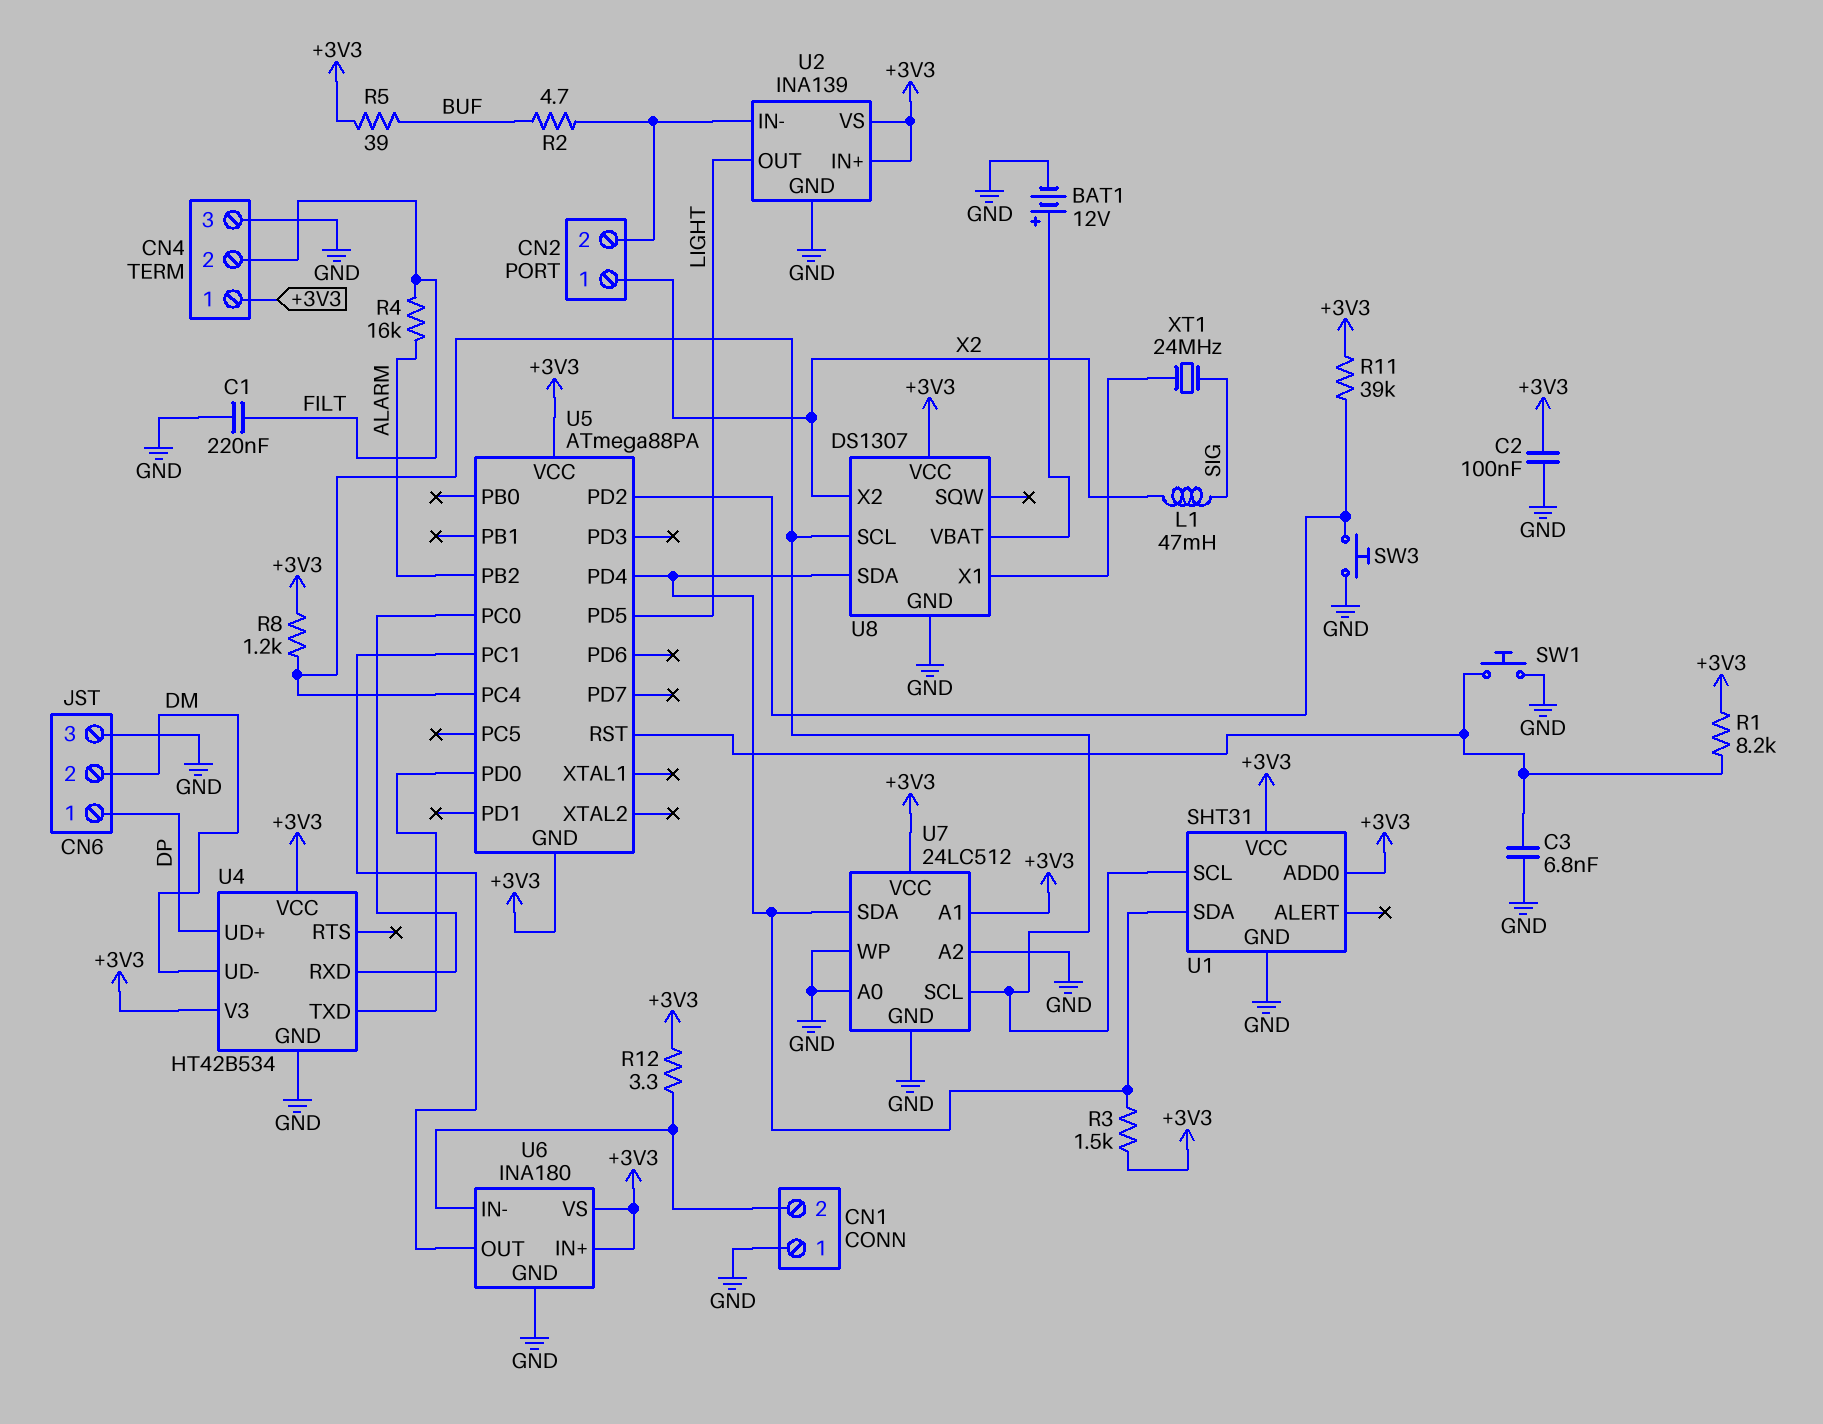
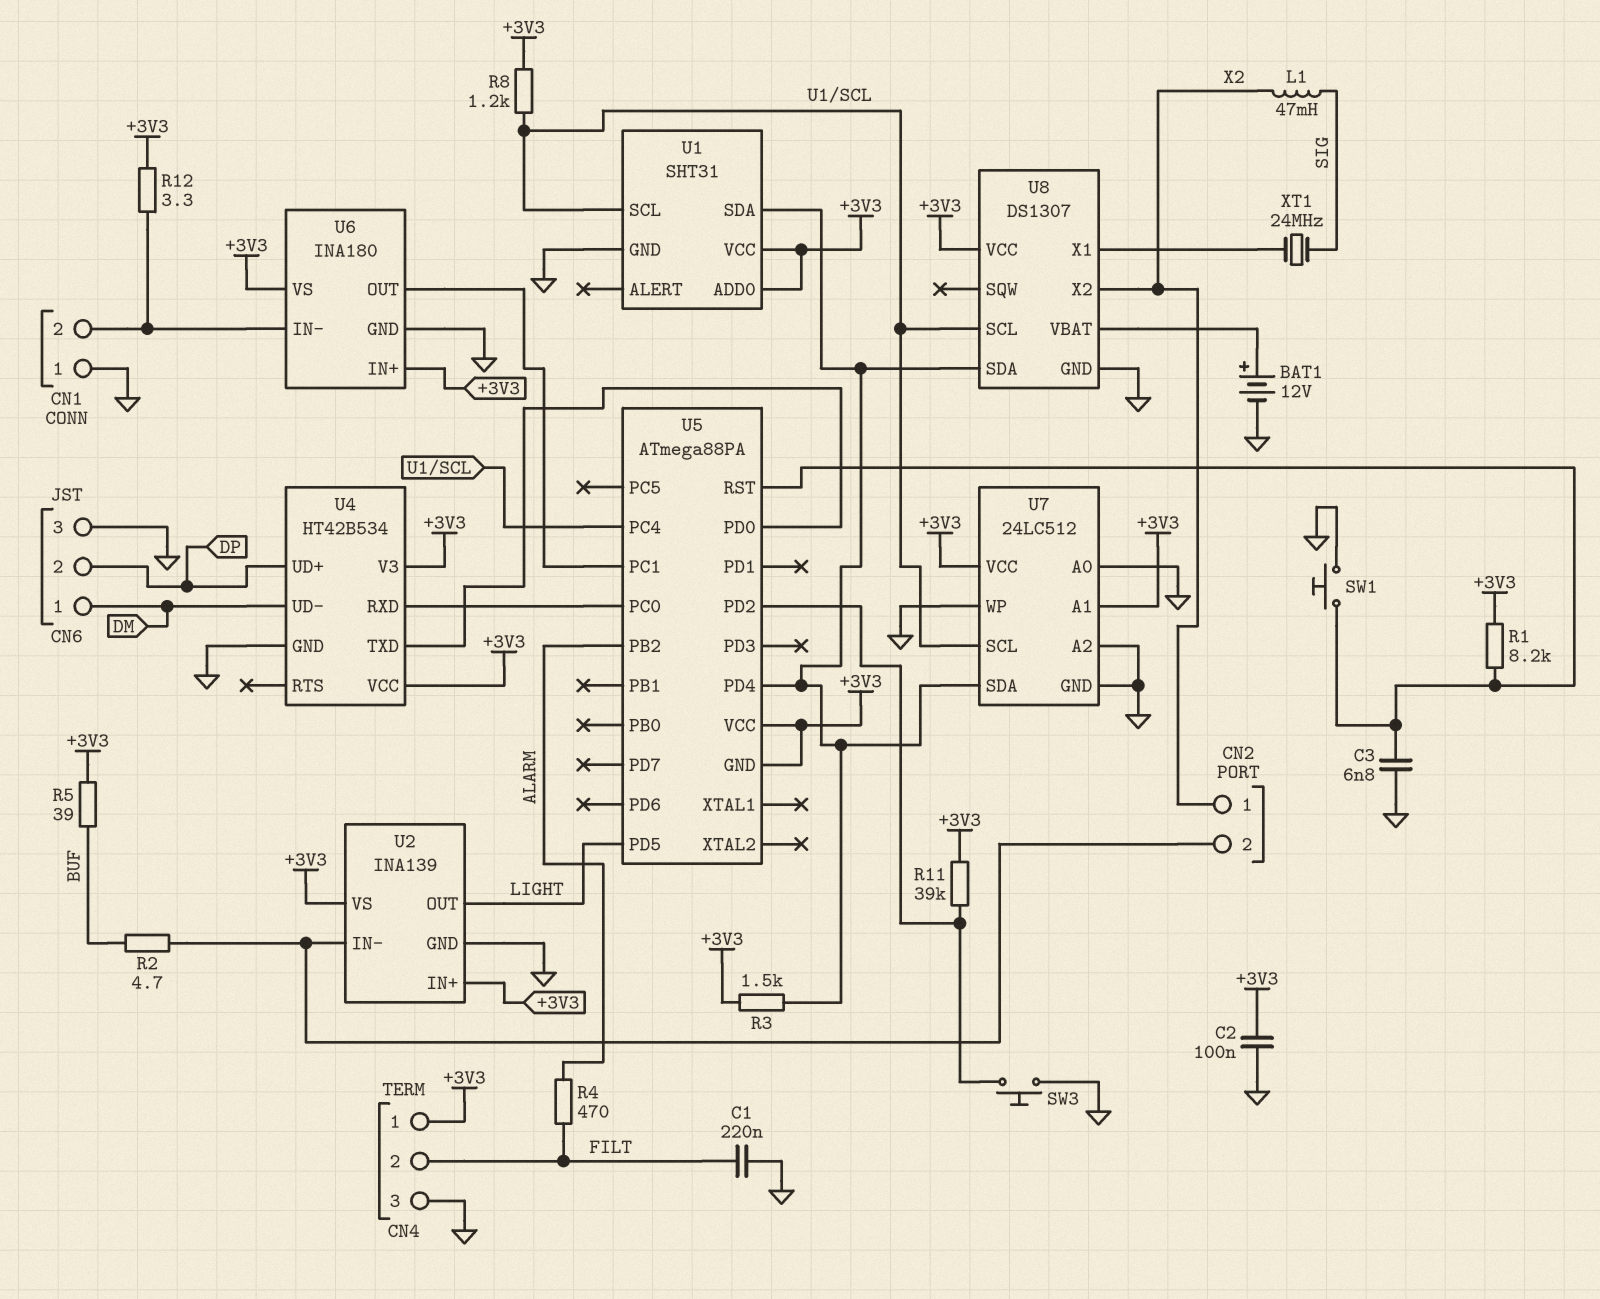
CN6 pin 1: DP -> DM
CN6 pin 2: DM -> DP
R4: 16k (ALARM, FILT) -> 470 (ALARM, FILT)

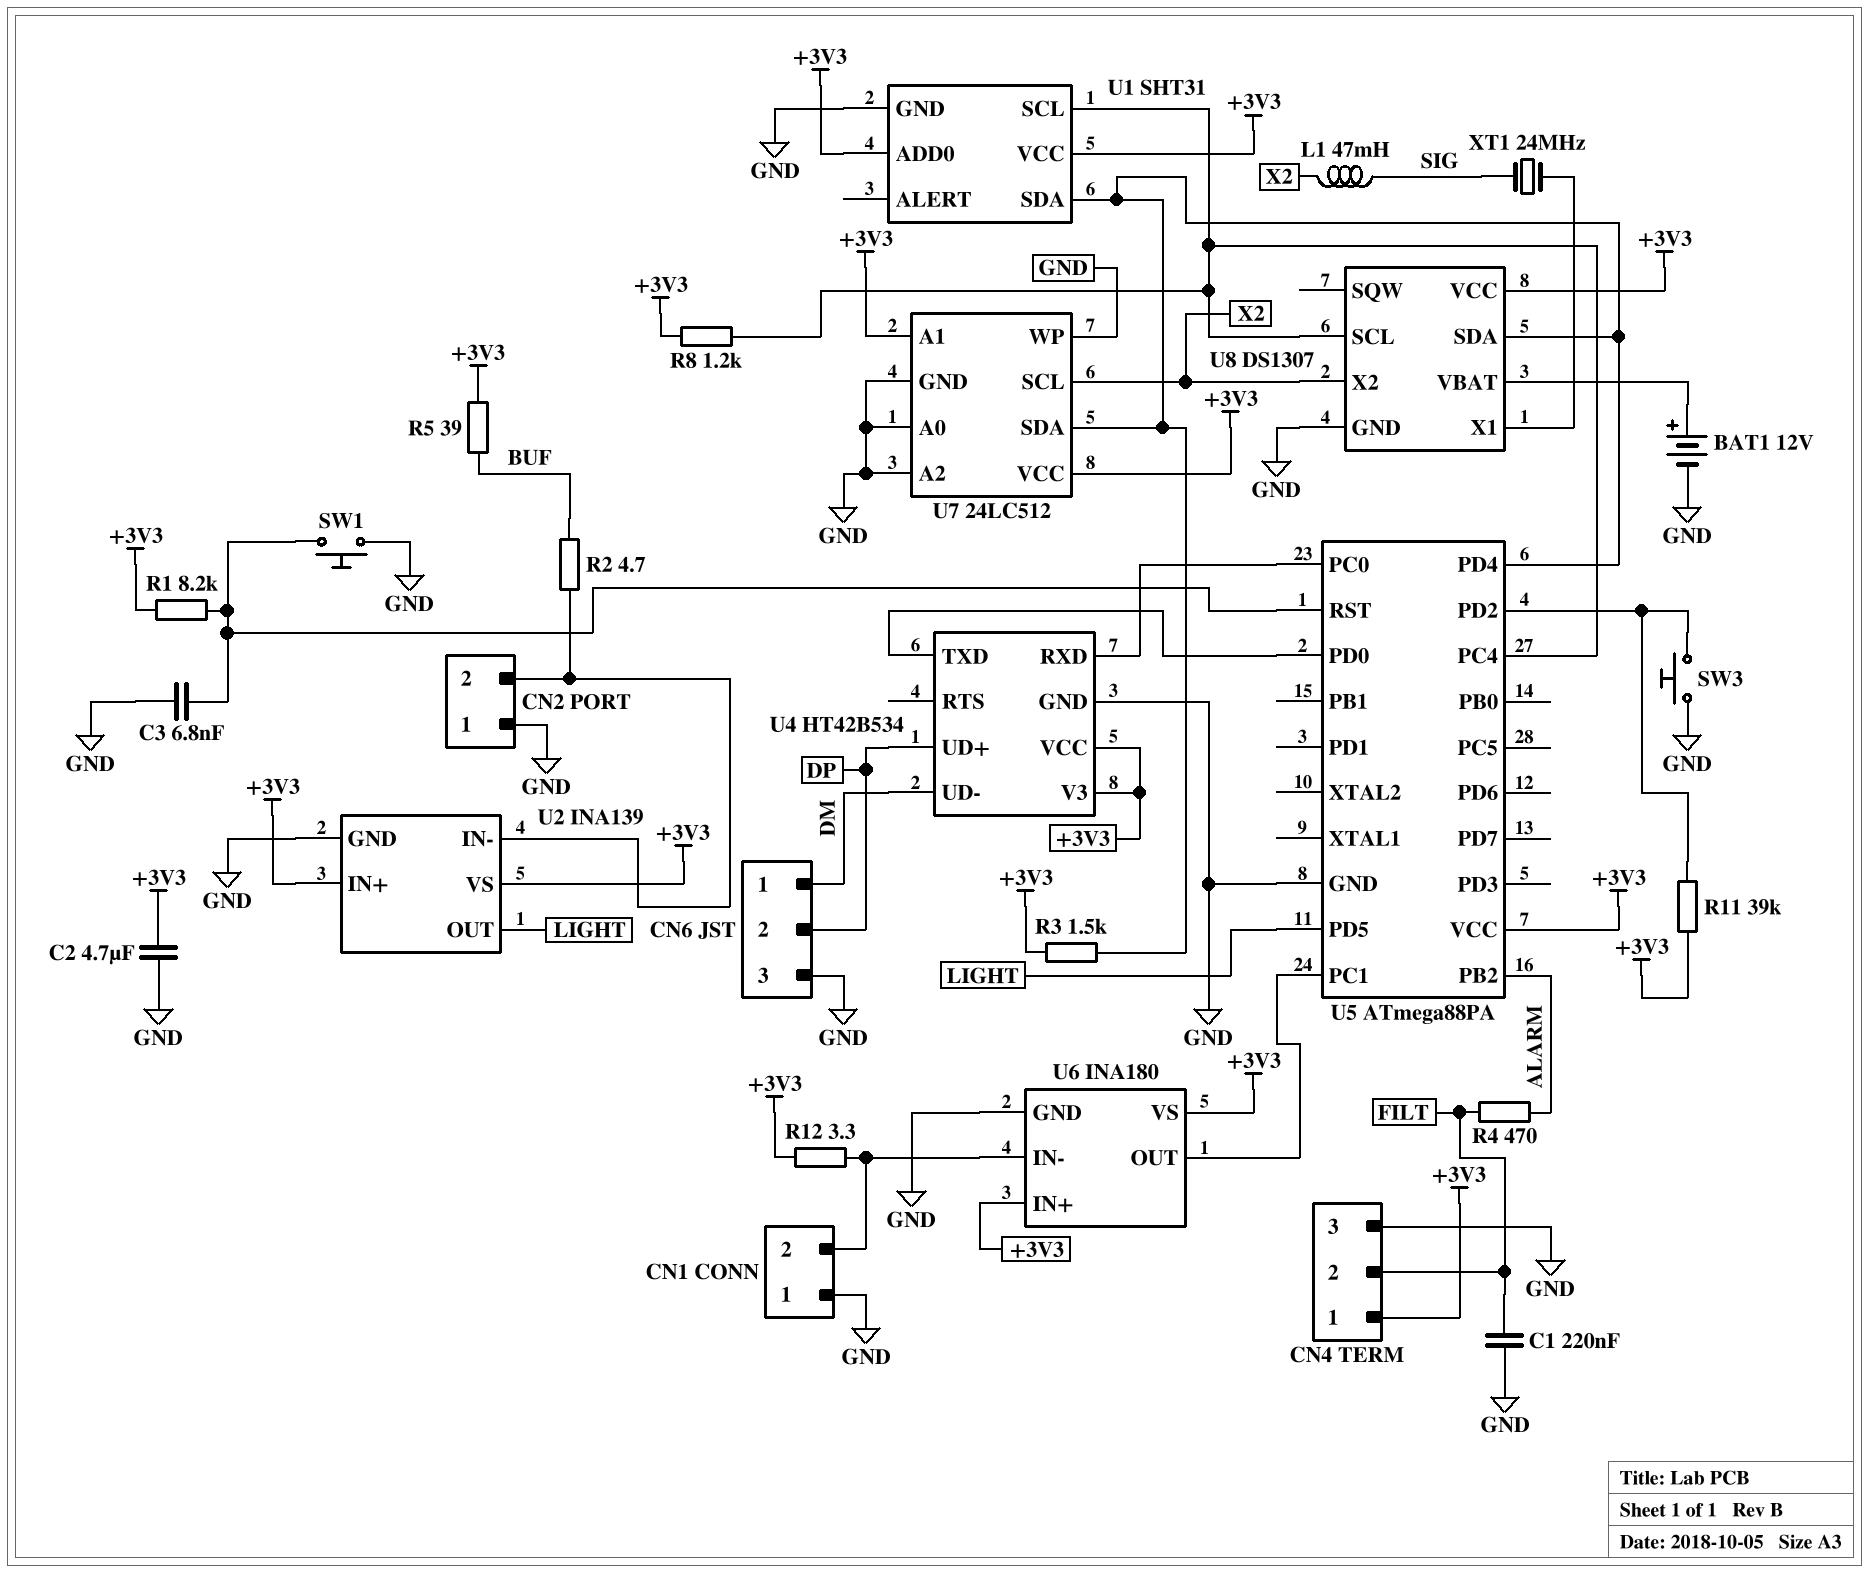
C2: 100nF (+3V3, GND) -> 4.7uF (+3V3, GND)
CN2 pin 1: X2 -> GND
U5 pin GND: +3V3 -> GND
U7 pin SCL: U1/SCL -> X2

